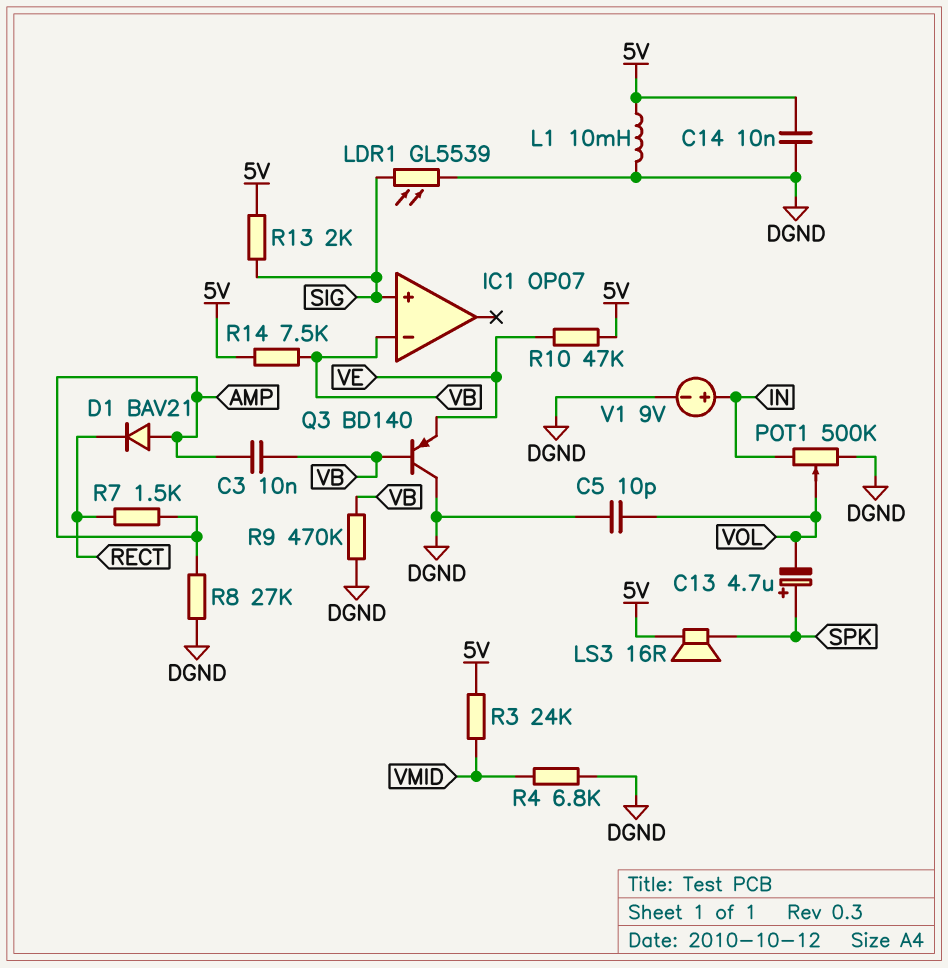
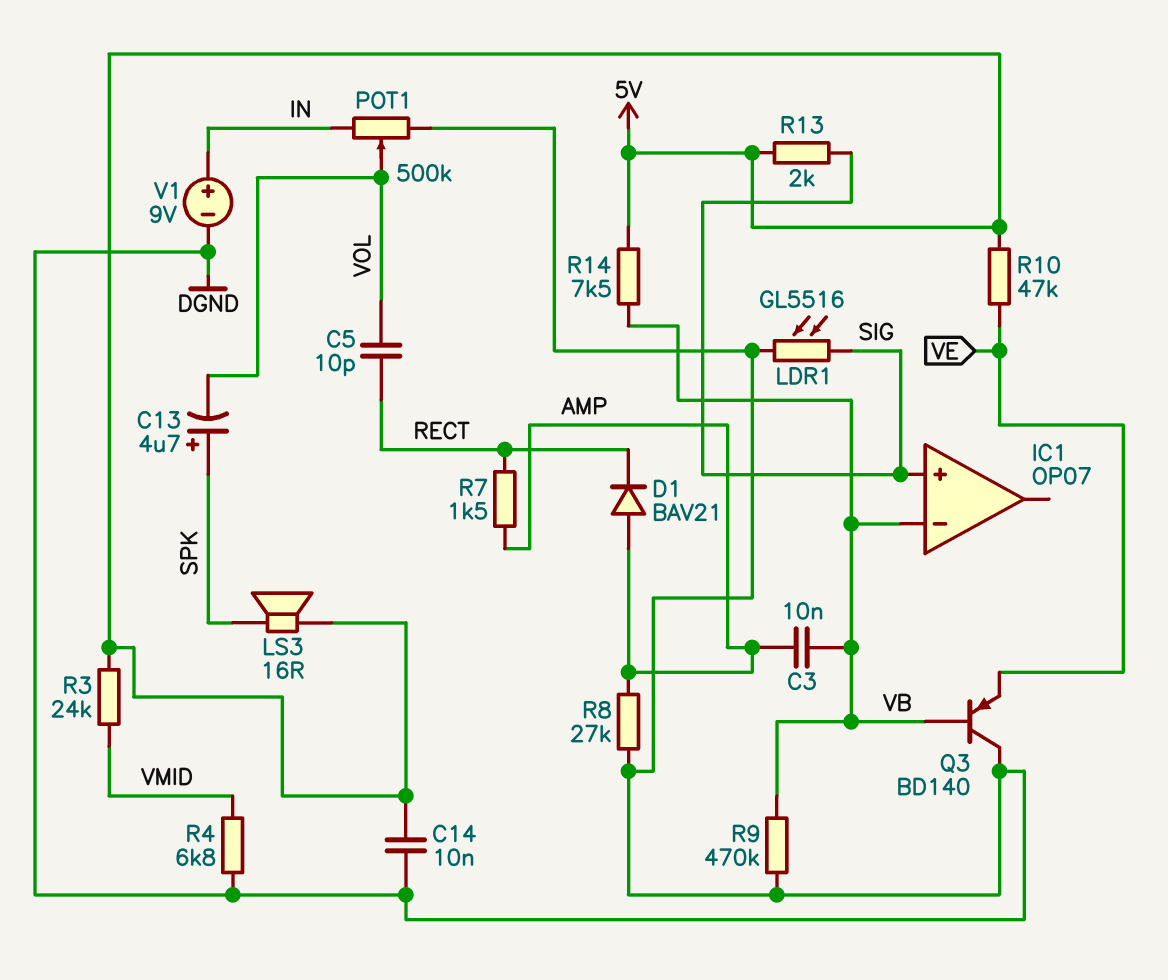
C5: 10pF (DGND, VOL) -> 10pF (RECT, VOL)
L1: 10mH (5V, DGND) -> none
LDR1: GL5539 (DGND, SIG) -> GL5516 (DGND, SIG)

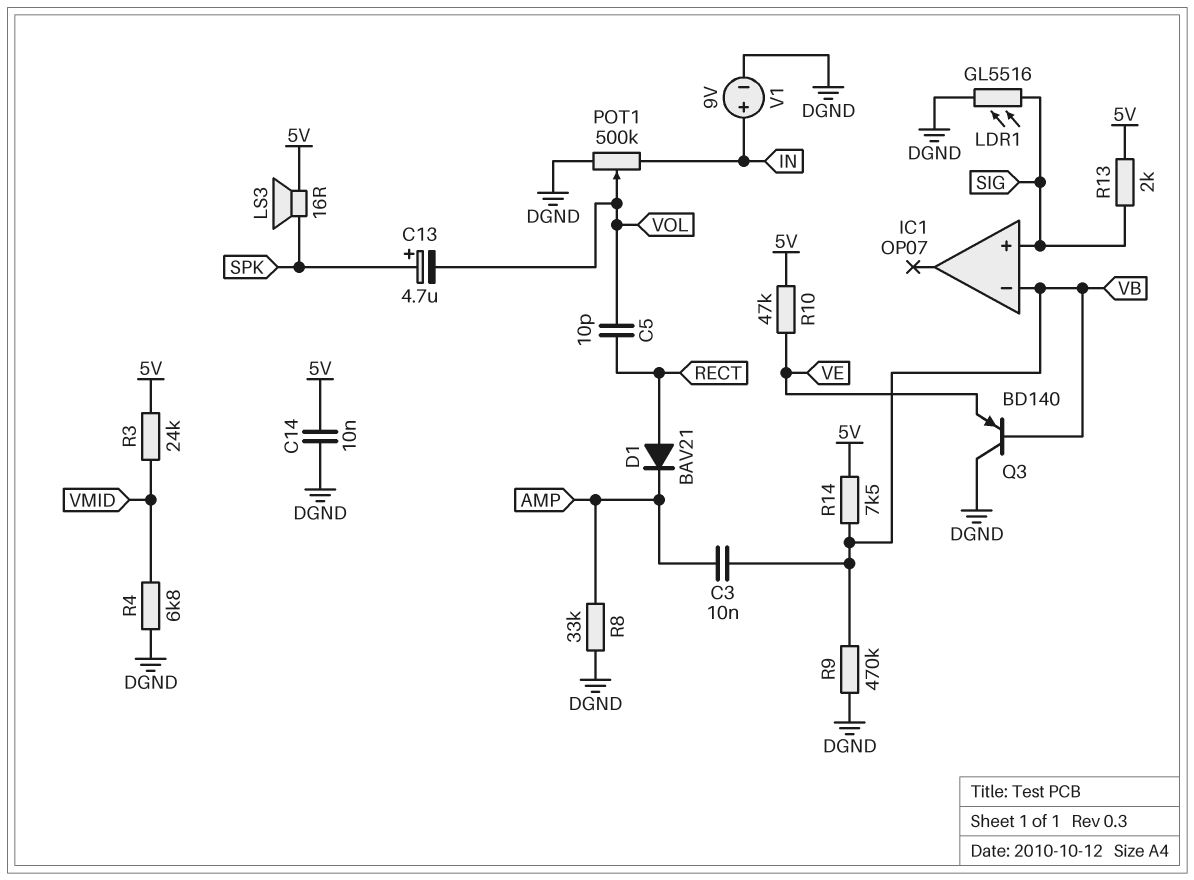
D1: diode BAV21 (A AMP, K RECT) -> diode BAV21 (A RECT, K AMP)
R7: 1.5k (AMP, RECT) -> none
R8: 27k (AMP, DGND) -> 33k (AMP, DGND)

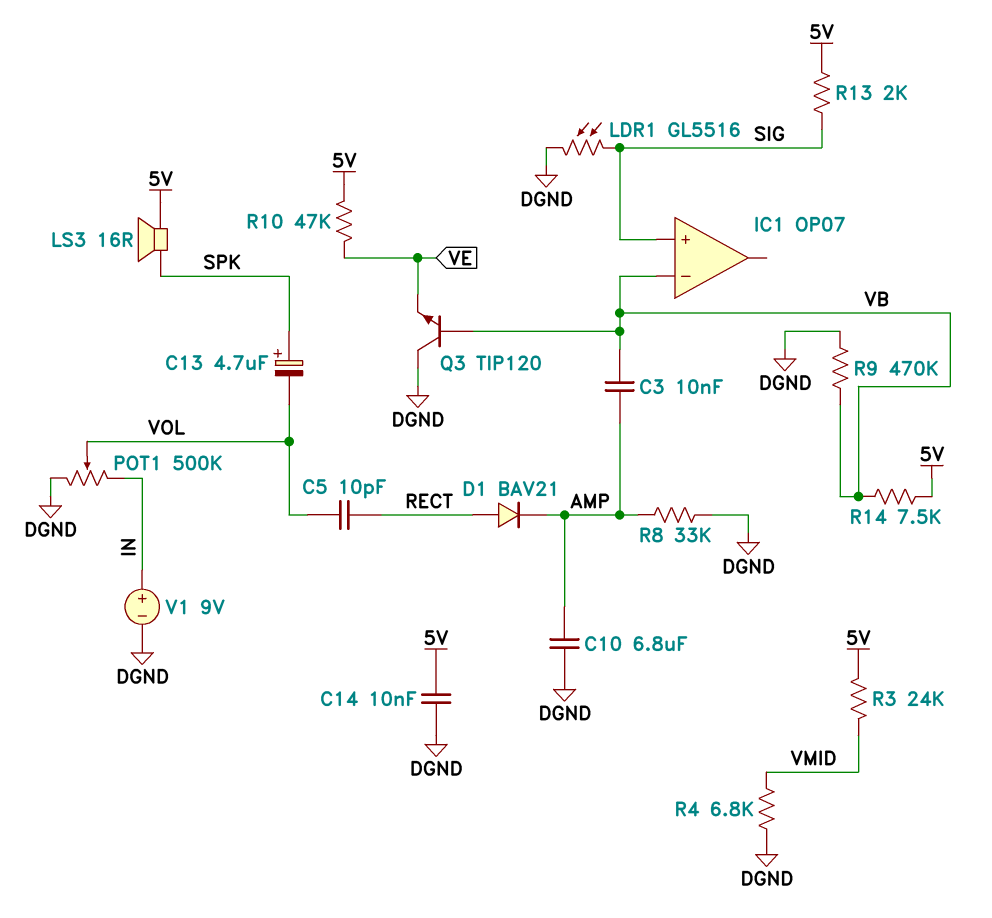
C10: none -> 6.8uF (AMP, DGND)
Q3: PNP BD140 (B VB, C DGND, E VE) -> NPN TIP120 (B VB, C DGND, E VE)

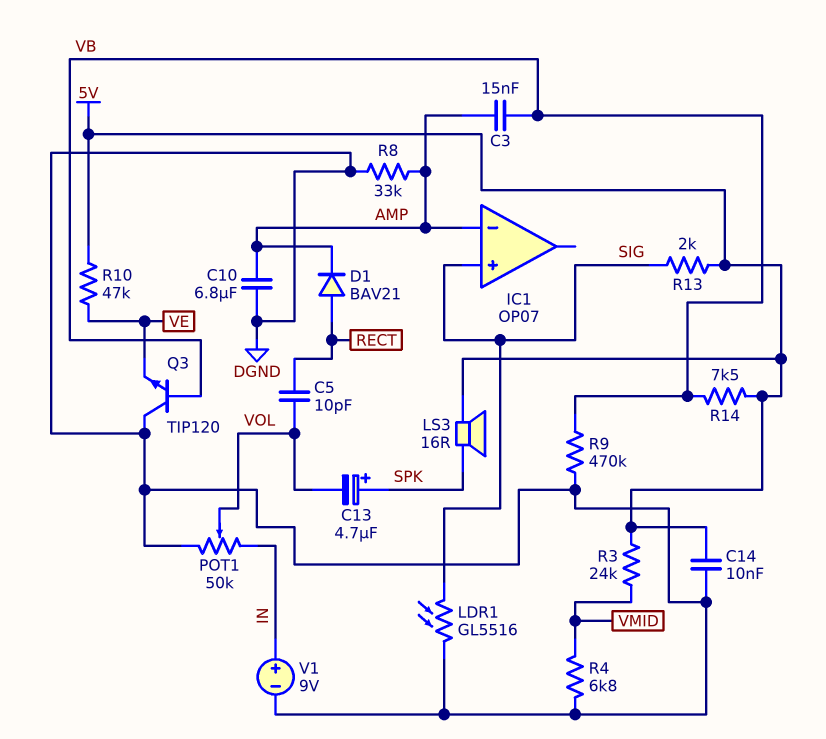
C3: 10nF (AMP, VB) -> 15nF (AMP, VB)
IC1 pin in-: VB -> AMP
POT1: 500k (DGND, IN, wiper VOL) -> 50k (DGND, IN, wiper VOL)

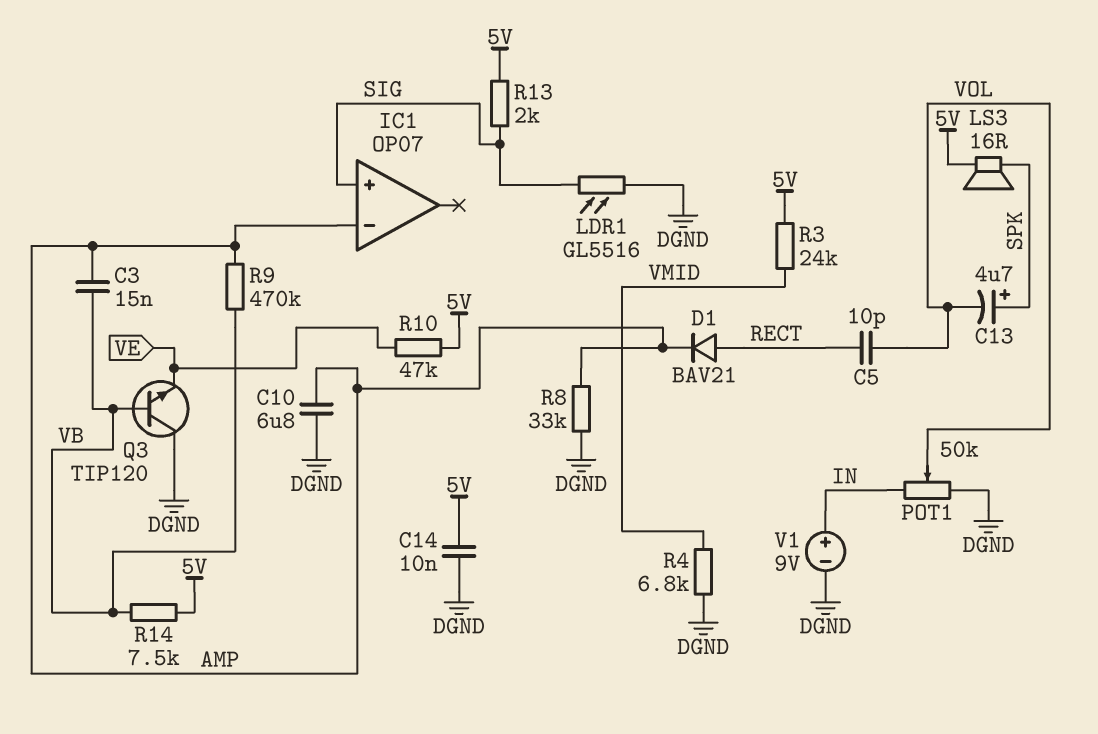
R9: 470k (DGND, VB) -> 470k (AMP, VB)

